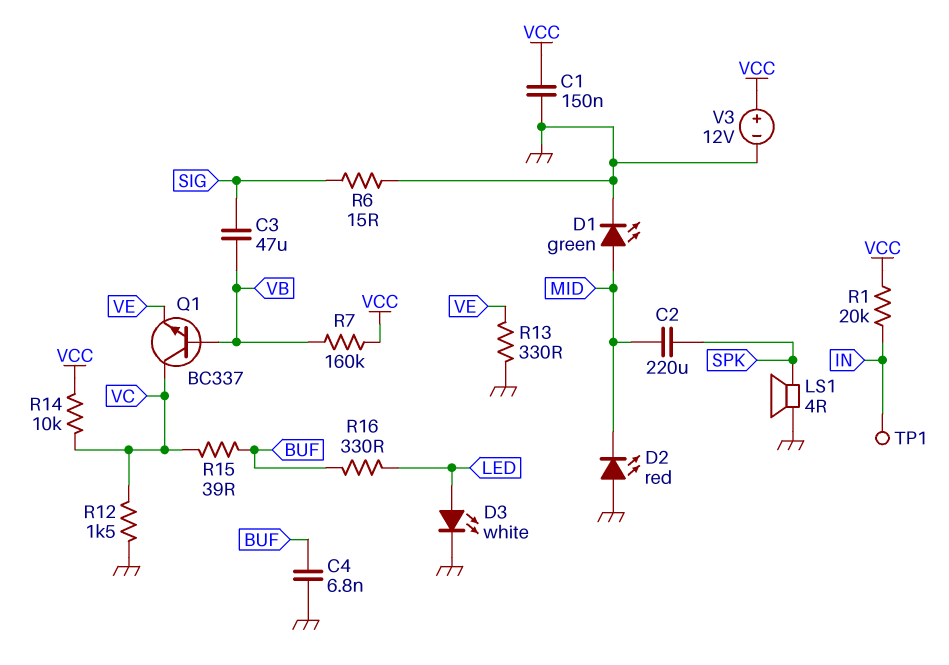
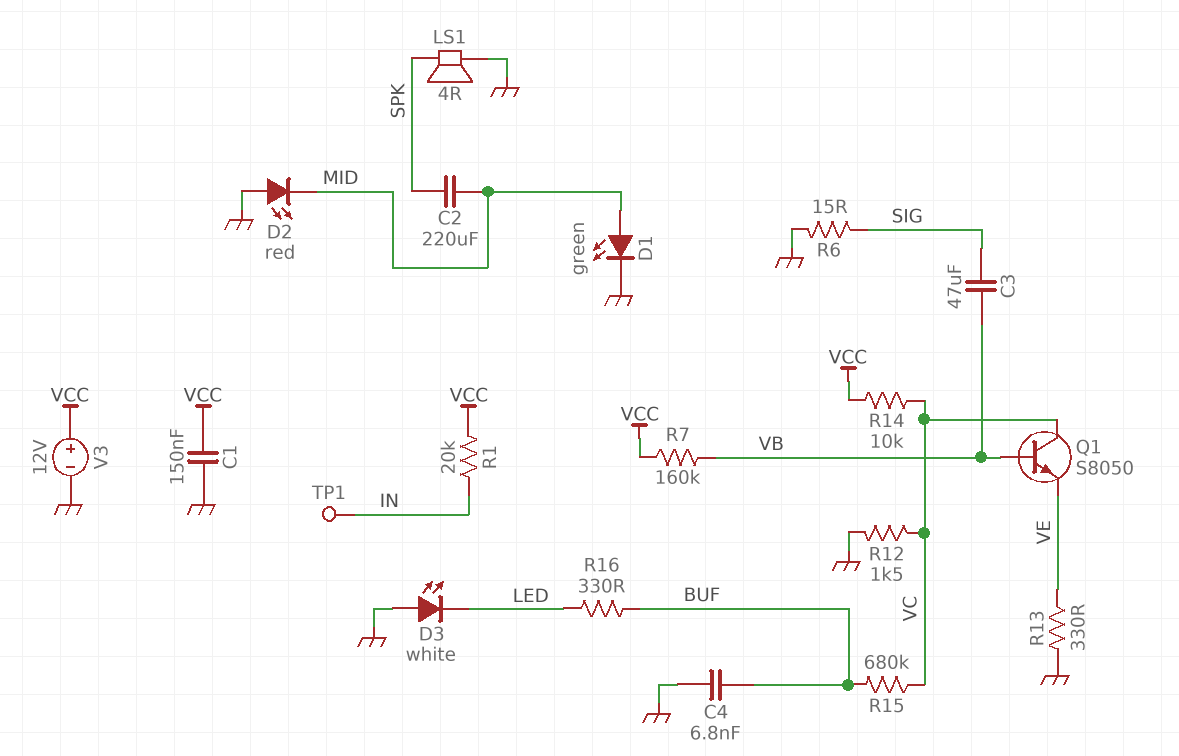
D3: LED white (A LED, K GND) -> LED white (A GND, K LED)
Q1: NPN BC337 (B VB, C VC, E VE) -> NPN S8050 (B VB, C VC, E VE)
R15: 39 (BUF, VC) -> 680k (BUF, VC)

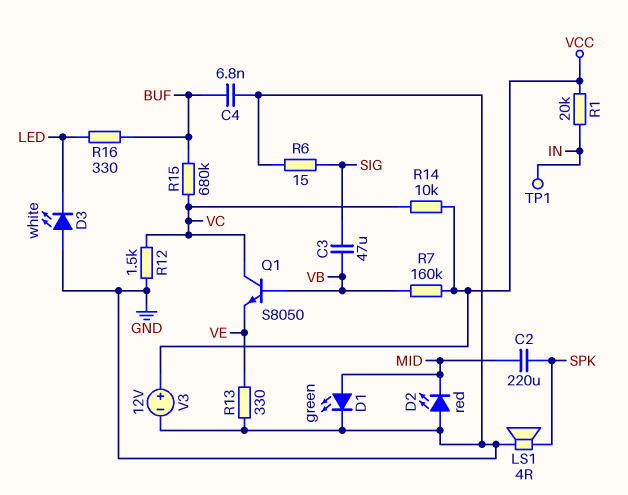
C1: 150nF (GND, VCC) -> none

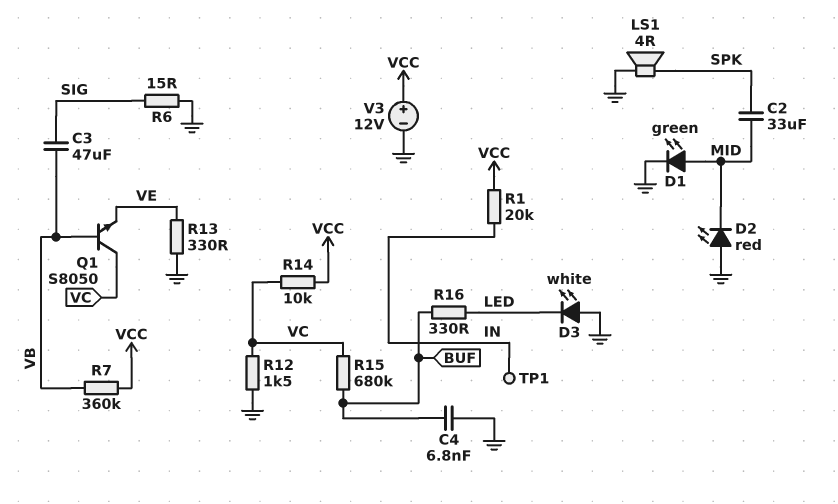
C2: 220uF (MID, SPK) -> 33uF (MID, SPK)
R7: 160k (VB, VCC) -> 360k (VB, VCC)

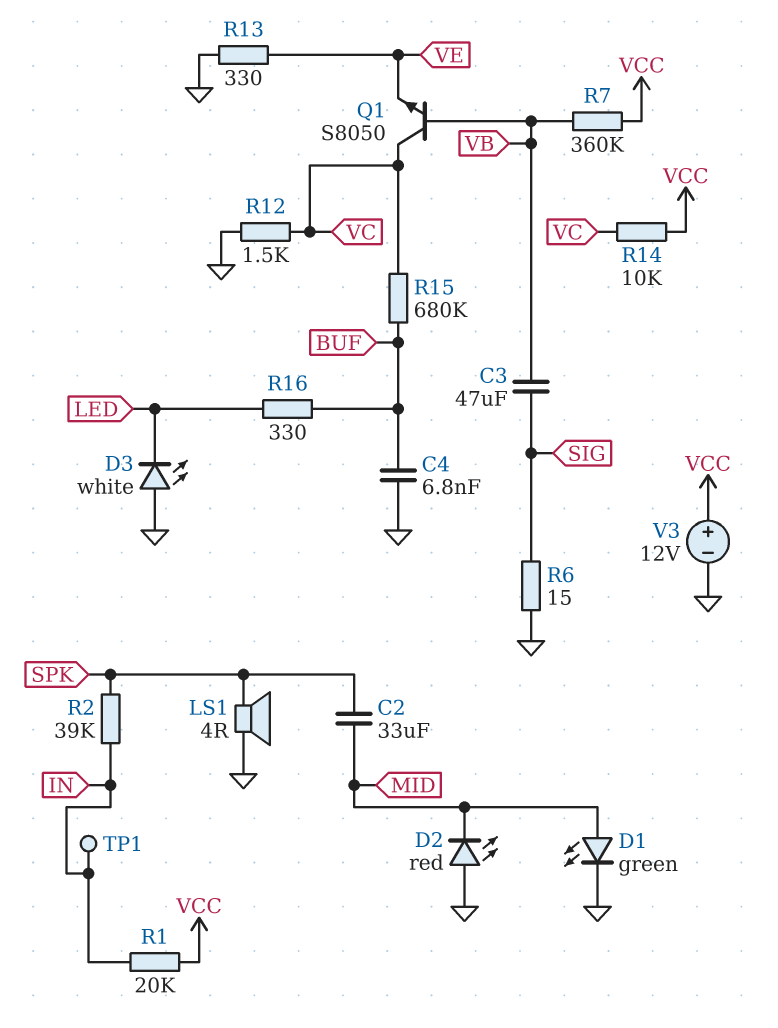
R2: none -> 39k (IN, SPK)

